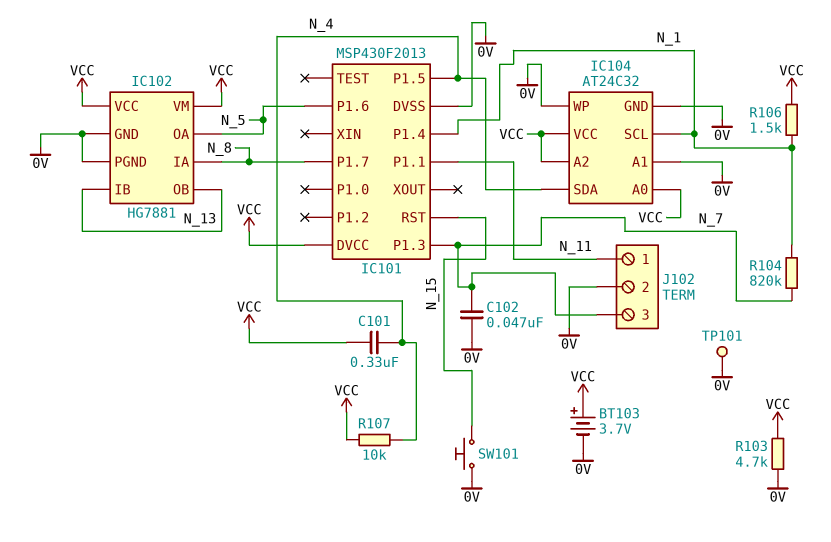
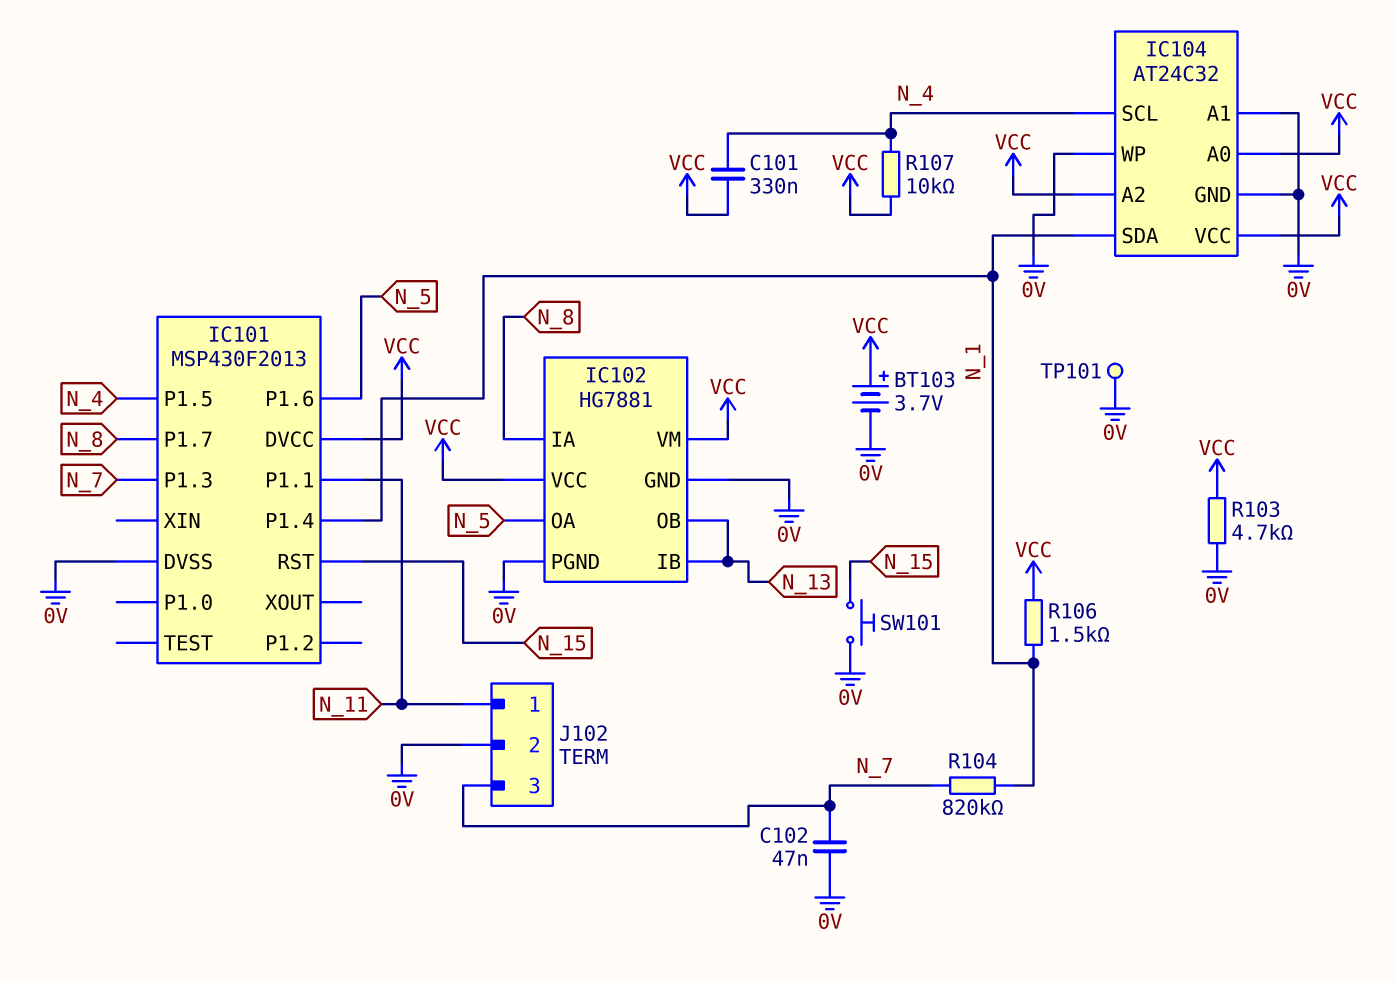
IC104 pin SCL: N_1 -> N_4
IC104 pin SDA: N_4 -> N_1

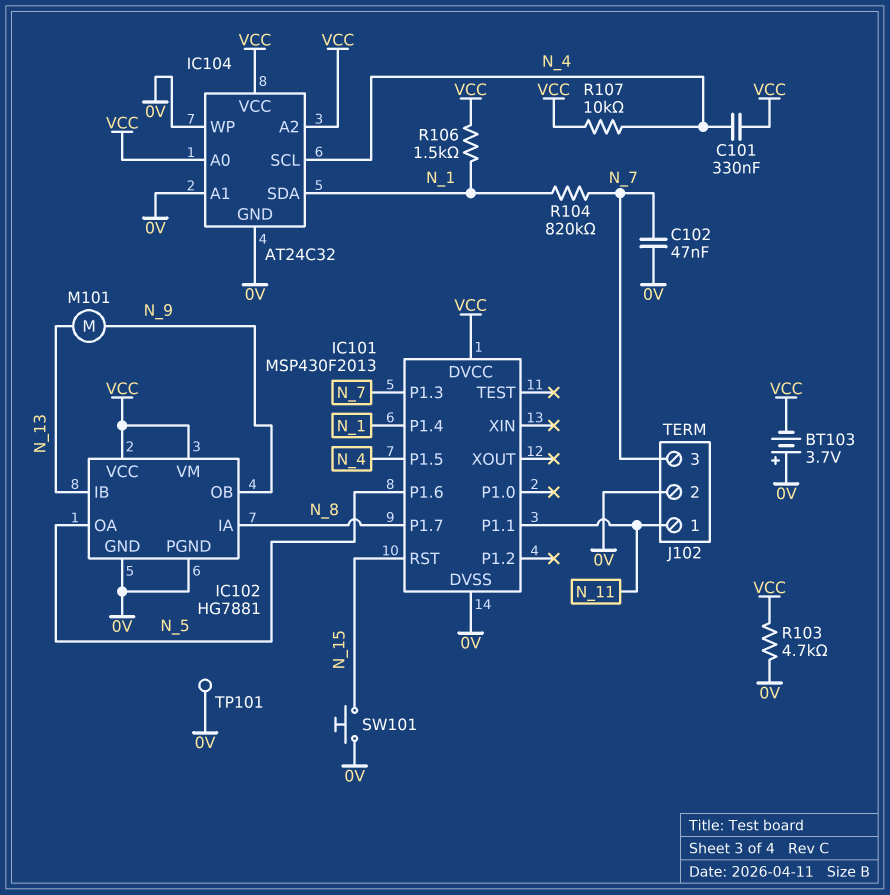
BT103: 3.7V (plus VCC, minus 0V) -> 3.7V (plus 0V, minus VCC)
IC102 pin OB: N_13 -> N_9
M101: none -> motor (N_9, N_13)

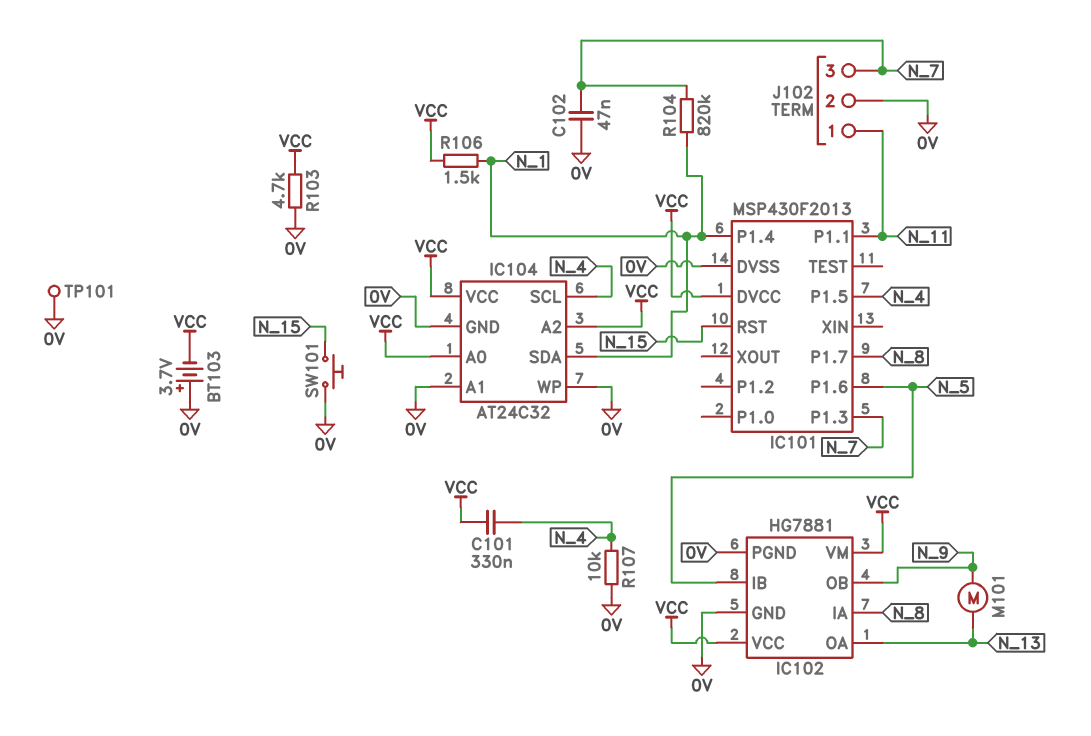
IC102 pin IB: N_13 -> N_5
IC102 pin OA: N_5 -> N_13
R107: 10k (N_4, VCC) -> 10k (0V, N_4)

